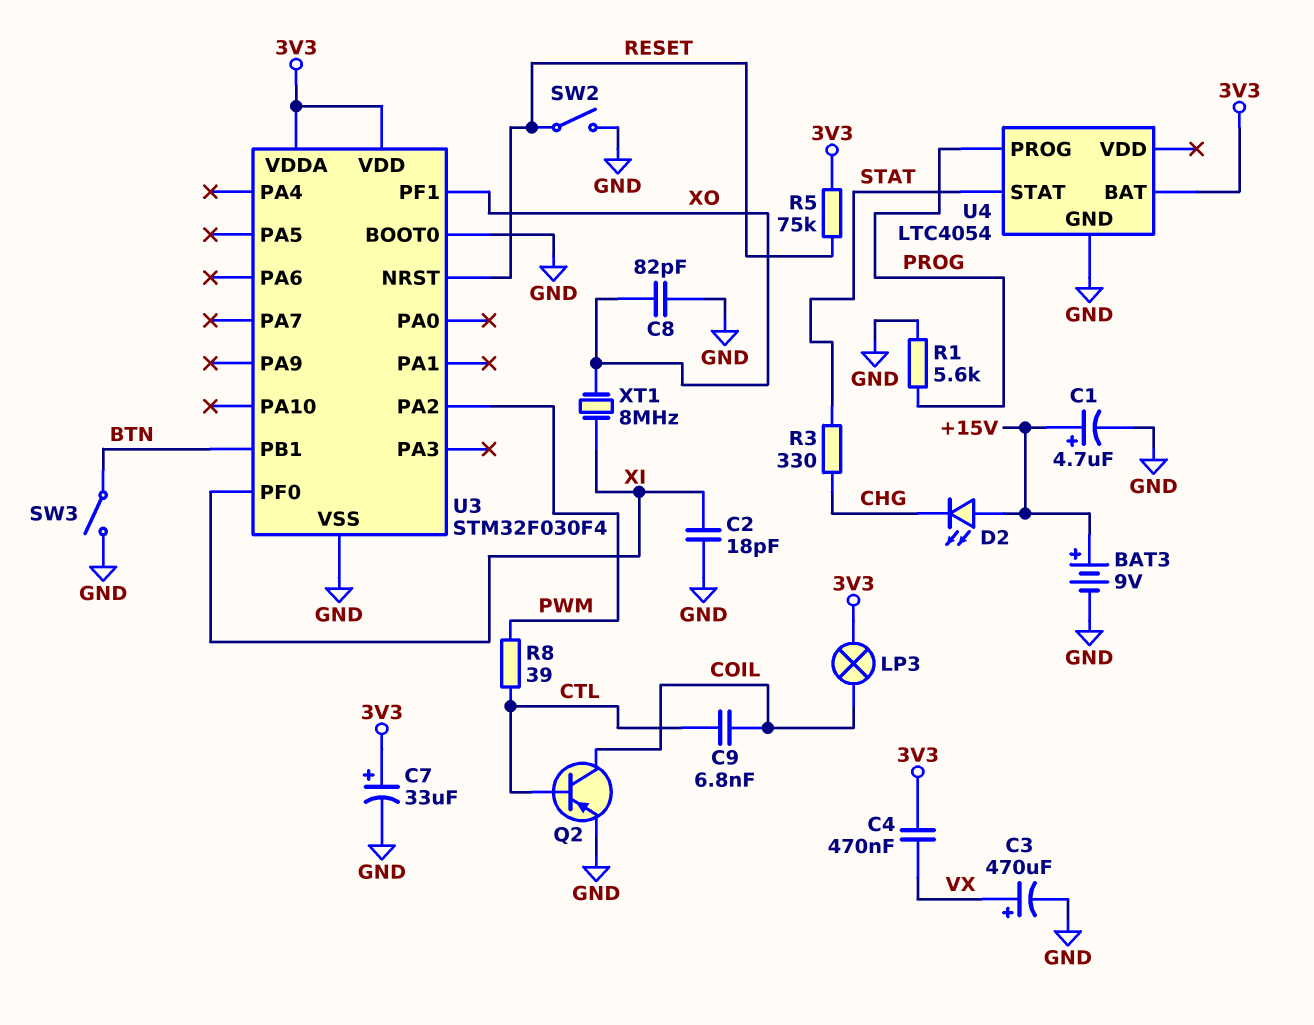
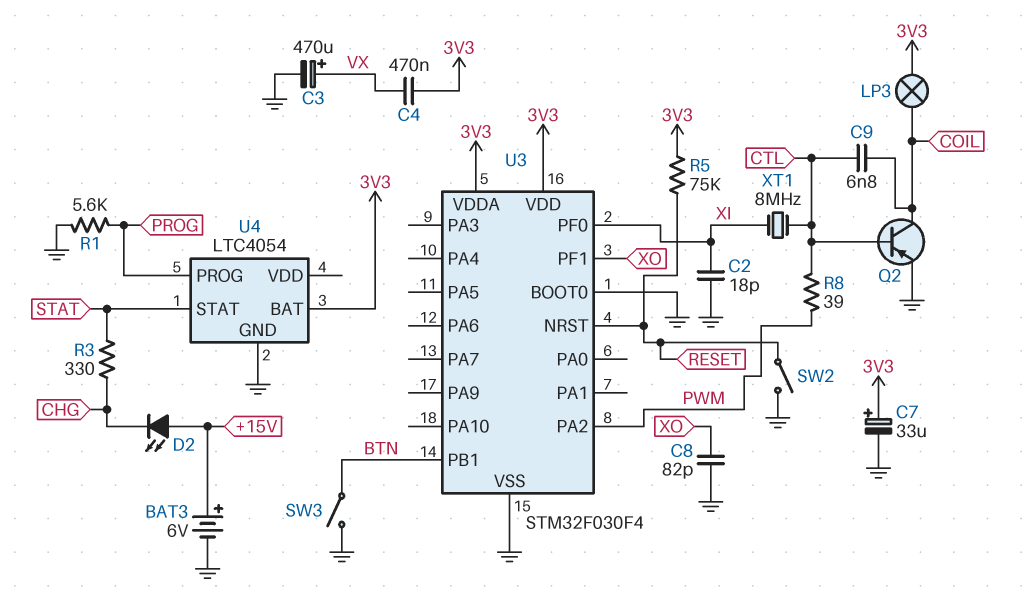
BAT3: 9V (plus +15V, minus GND) -> 6V (plus +15V, minus GND)
C1: 4.7uF (plus +15V, minus GND) -> none
XT1: 8MHz (XI, XO) -> 8MHz (CTL, XI)

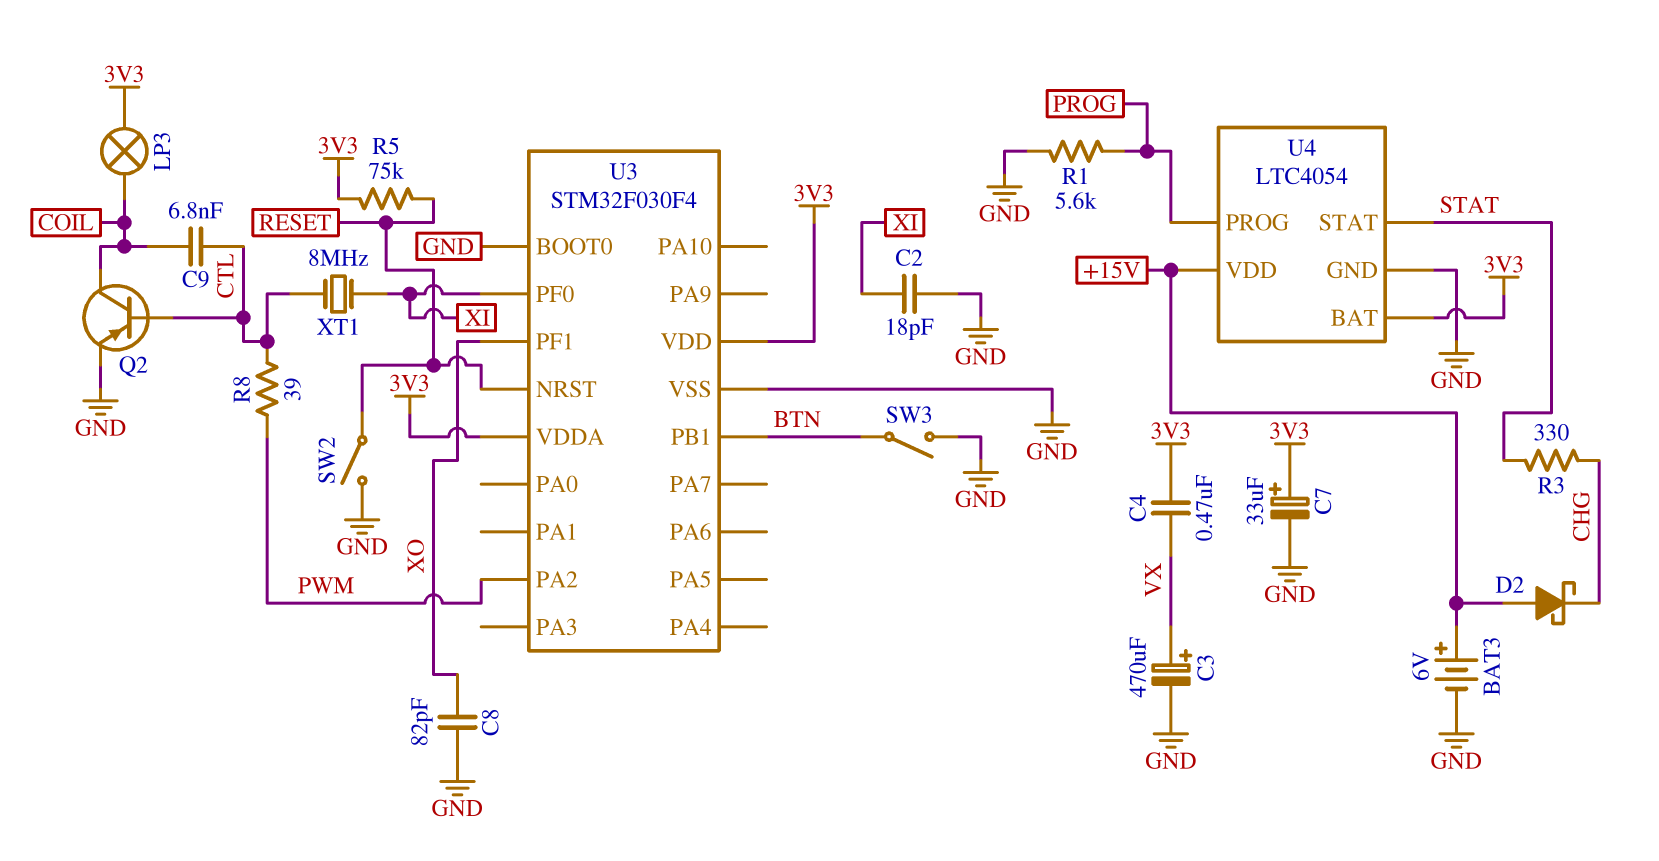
D2: LED (A +15V, K CHG) -> schottky (A +15V, K CHG)
U4 pin VDD: none -> +15V

